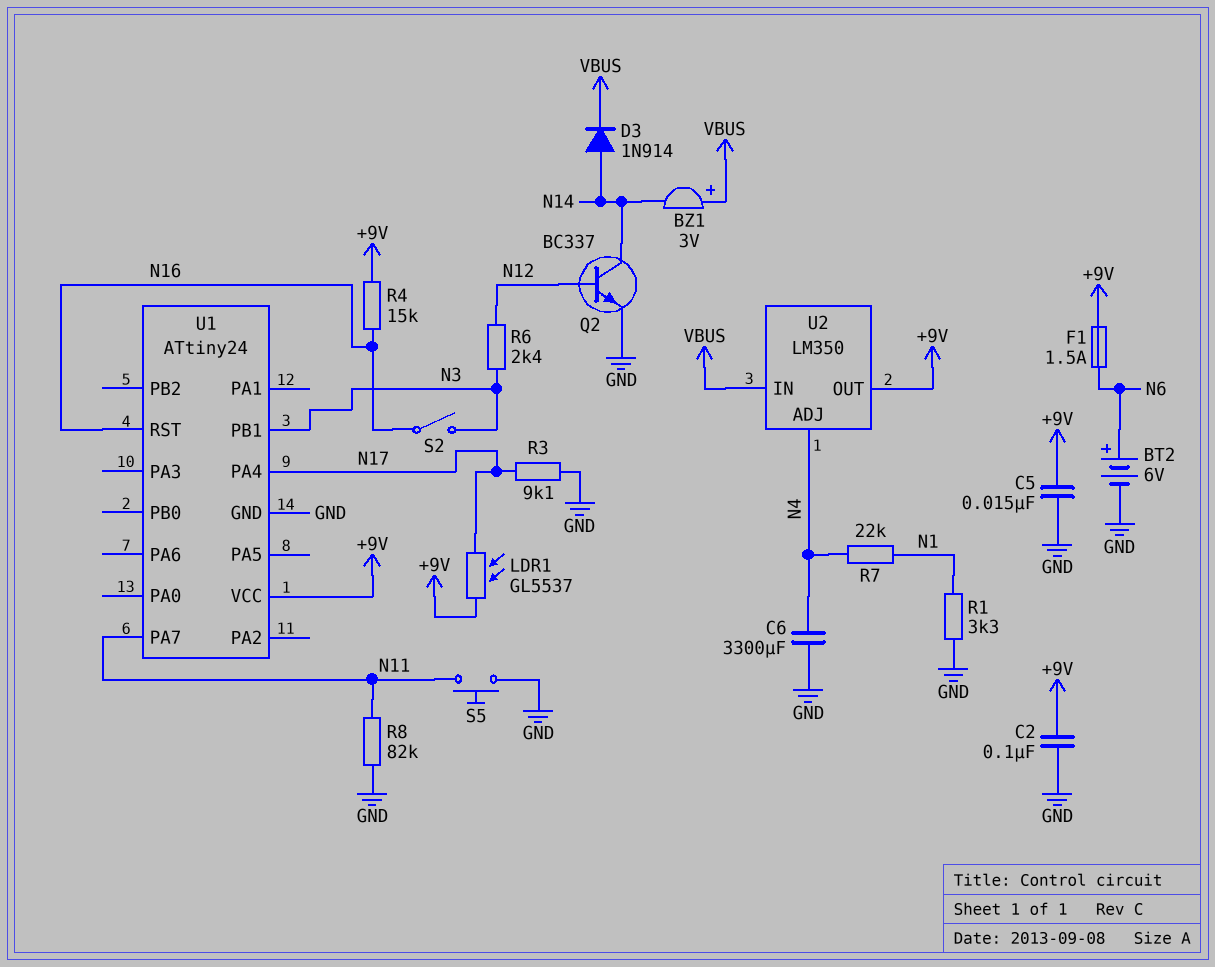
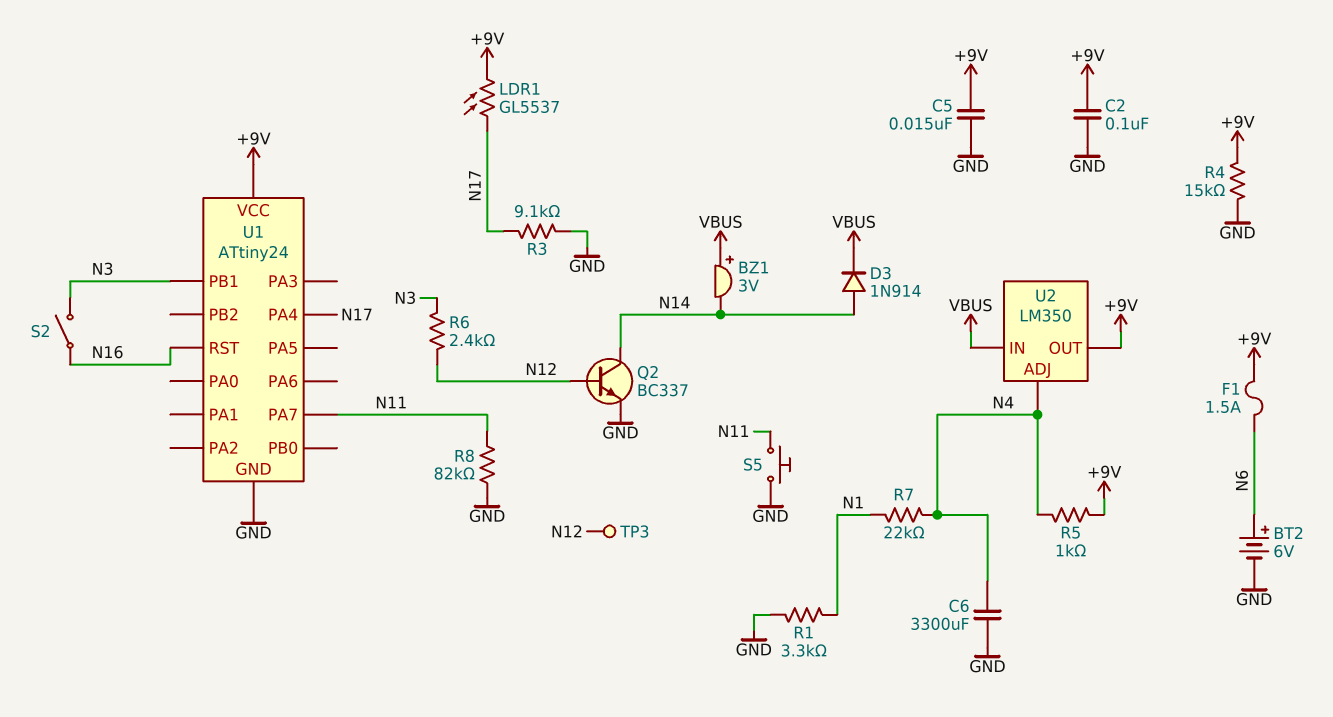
R4: 15k (+9V, N16) -> 15k (+9V, GND)
R5: none -> 1k (+9V, N4)
TP3: none -> test point (N12)

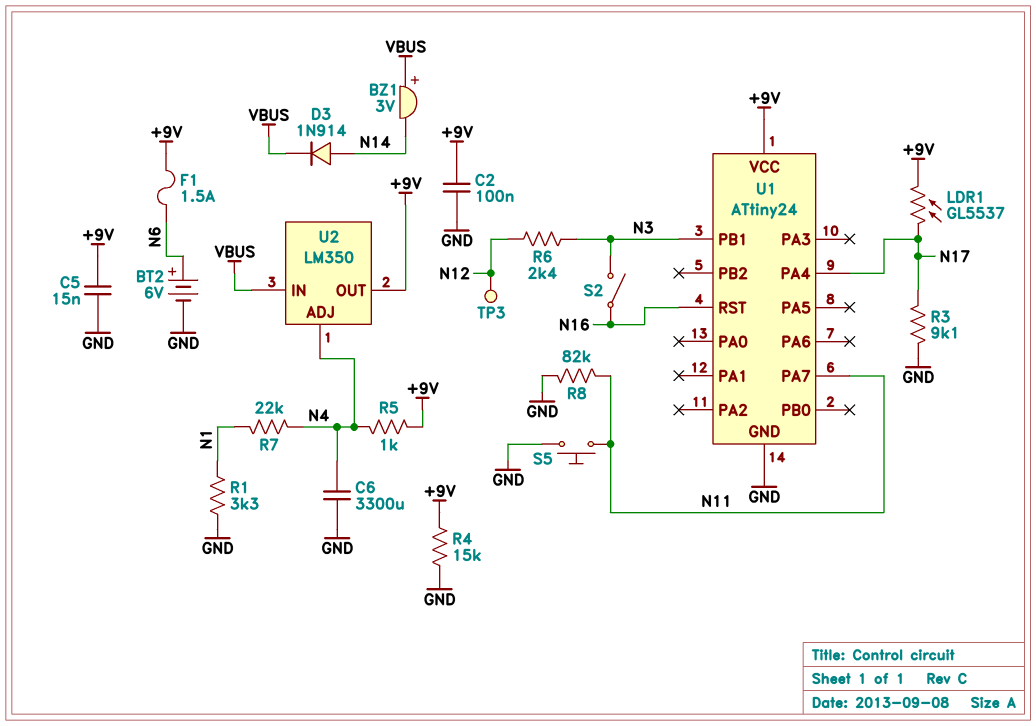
Q2: NPN BC337 (B N12, C N14, E GND) -> none

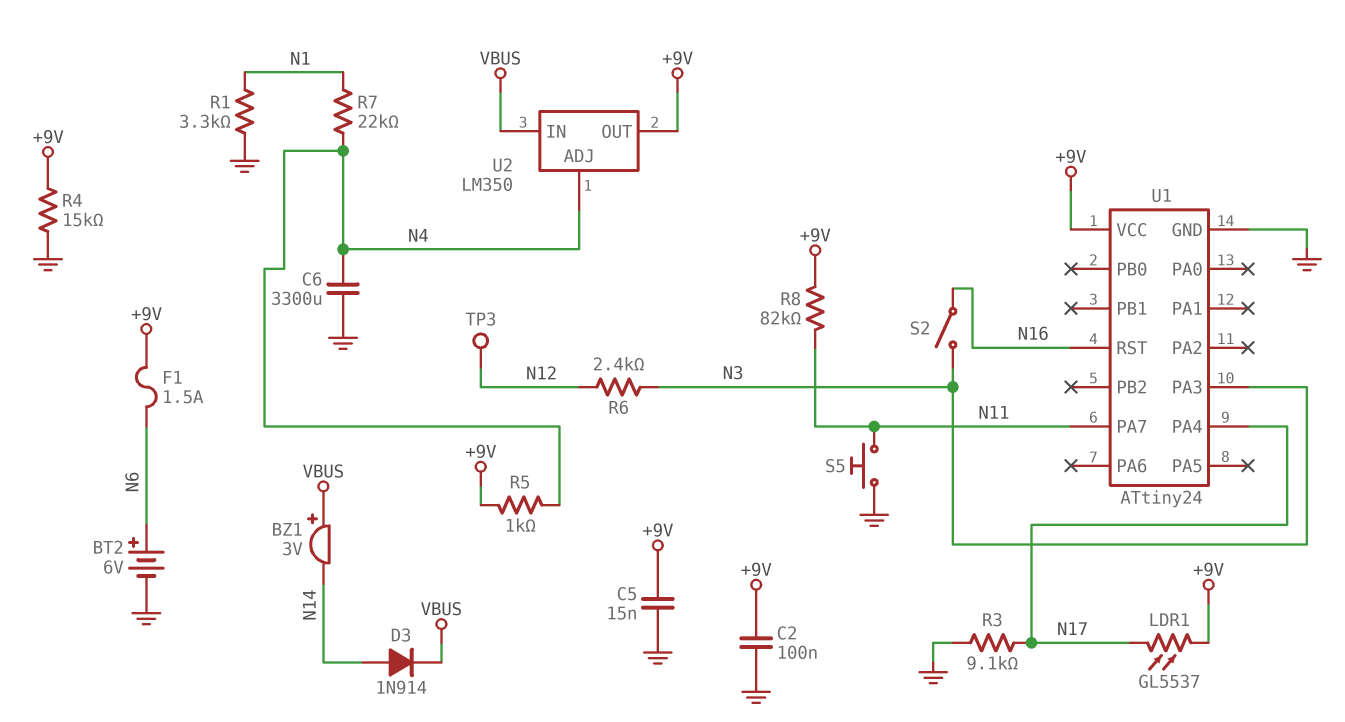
R8: 82k (GND, N11) -> 82k (+9V, N11)
U1 pin PA3: none -> N3
U1 pin PB1: N3 -> none

